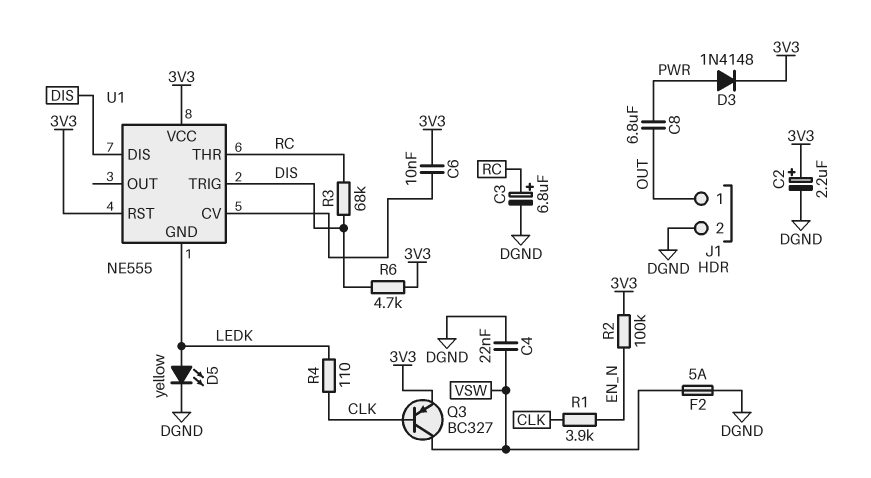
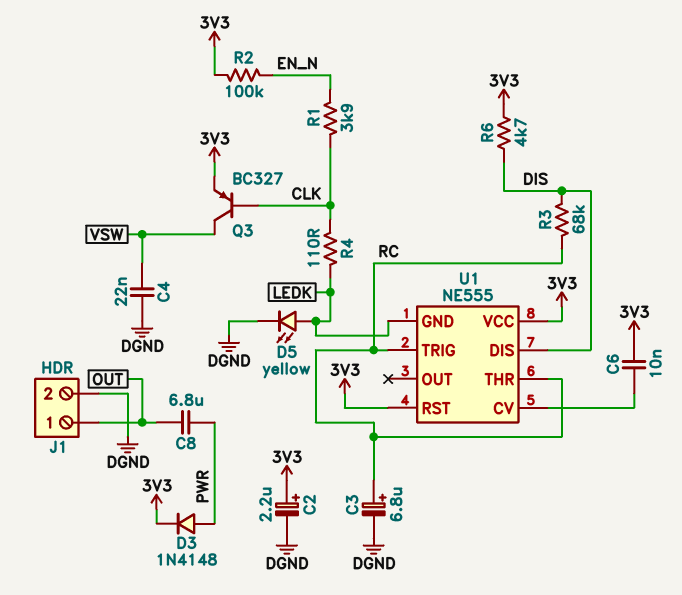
F2: 5A (DGND, VSW) -> none
U1 pin TRIG: DIS -> RC

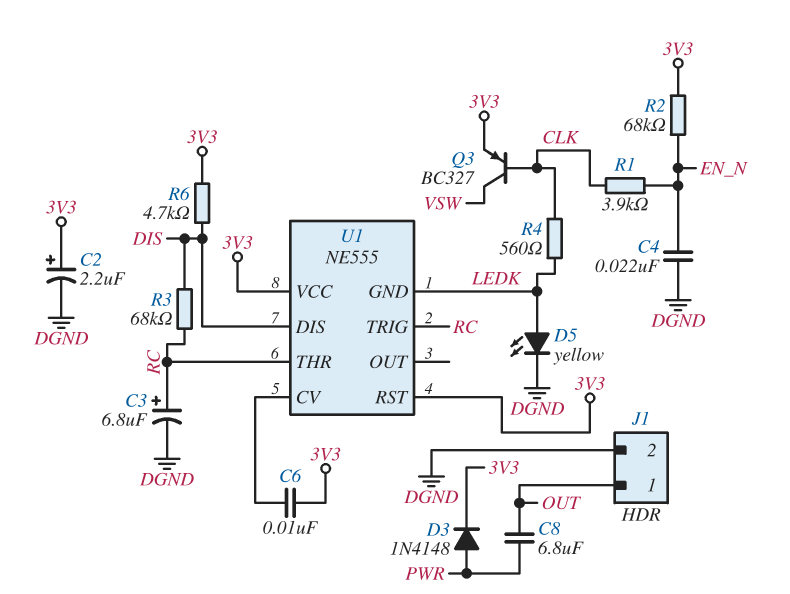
C4: 22nF (DGND, VSW) -> 22nF (DGND, EN_N)
R2: 100k (3V3, EN_N) -> 68k (3V3, EN_N)
R4: 110 (CLK, LEDK) -> 560 (CLK, LEDK)

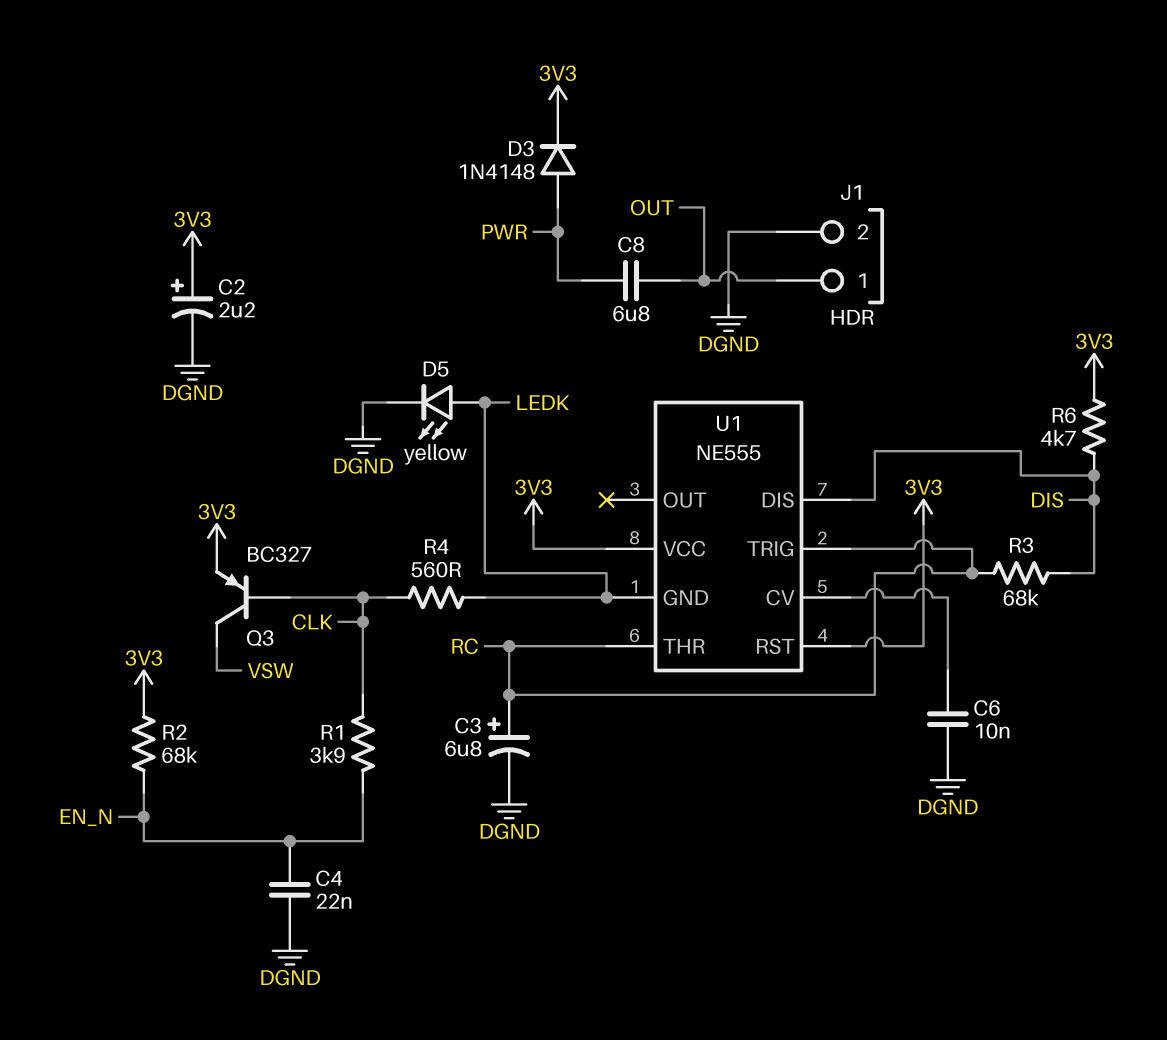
C6: 10nF (3V3, U1/CV) -> 10nF (DGND, U1/CV)

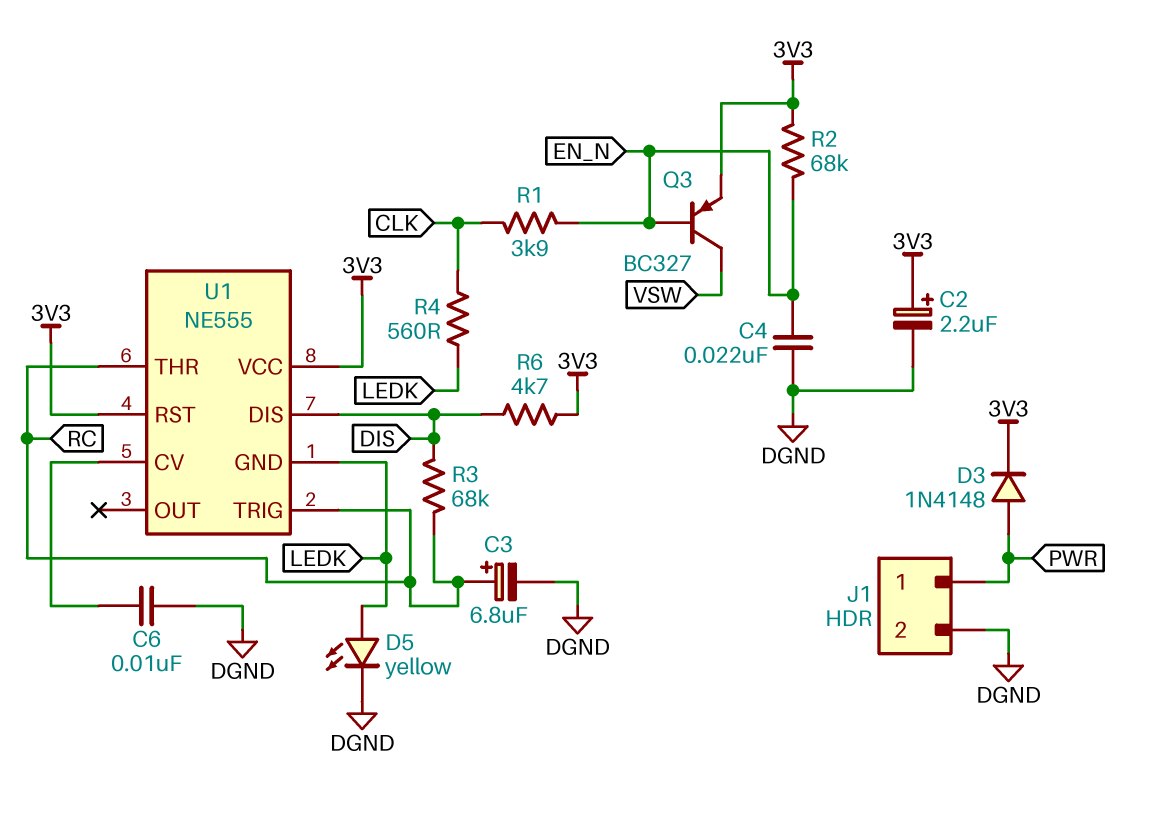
C8: 6.8uF (OUT, PWR) -> none
J1 pin 1: OUT -> PWR
Q3: PNP BC327 (B CLK, C VSW, E 3V3) -> PNP BC327 (B EN_N, C VSW, E 3V3)

